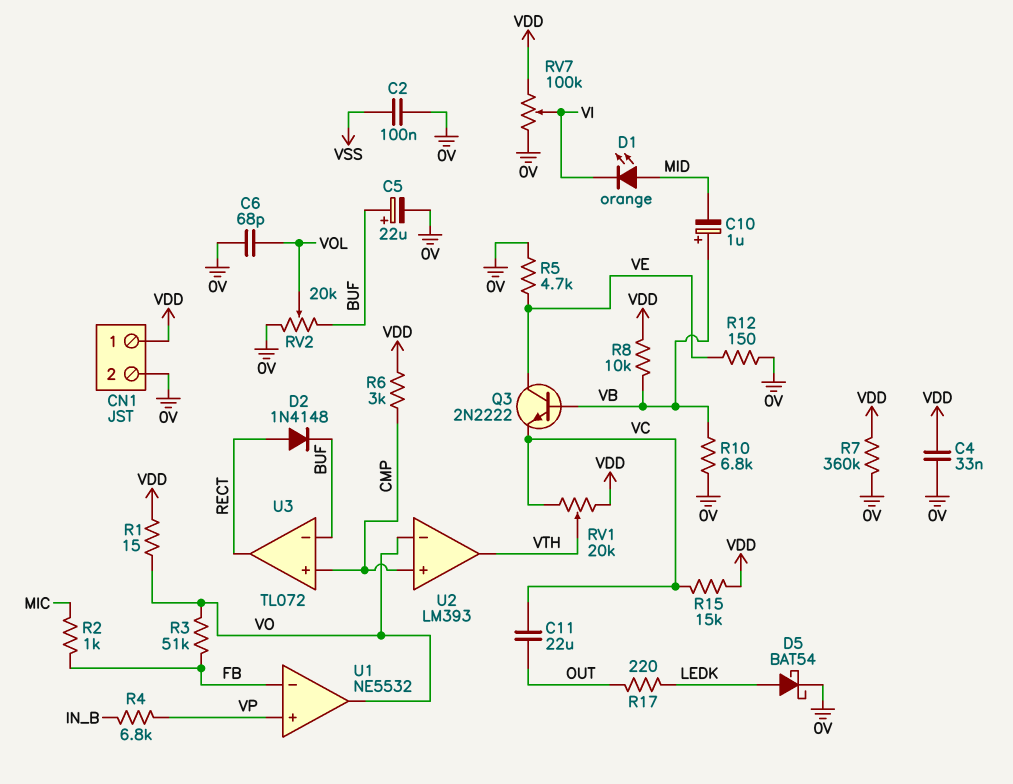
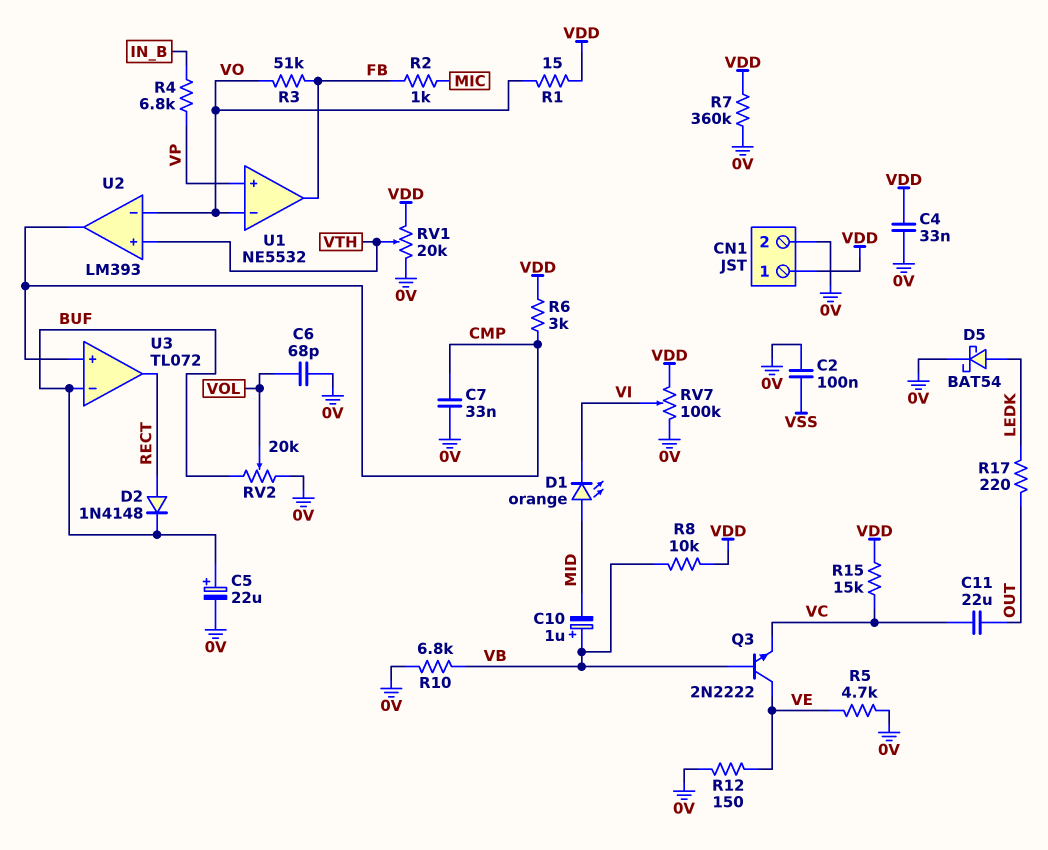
C7: none -> 33nF (0V, CMP)
RV1: 20k (VC, VDD, wiper VTH) -> 20k (0V, VDD, wiper VTH)
U1 pin in-: FB -> VO
U1 pin out: VO -> FB
U2 pin in+: CMP -> VTH
U2 pin out: VTH -> CMP

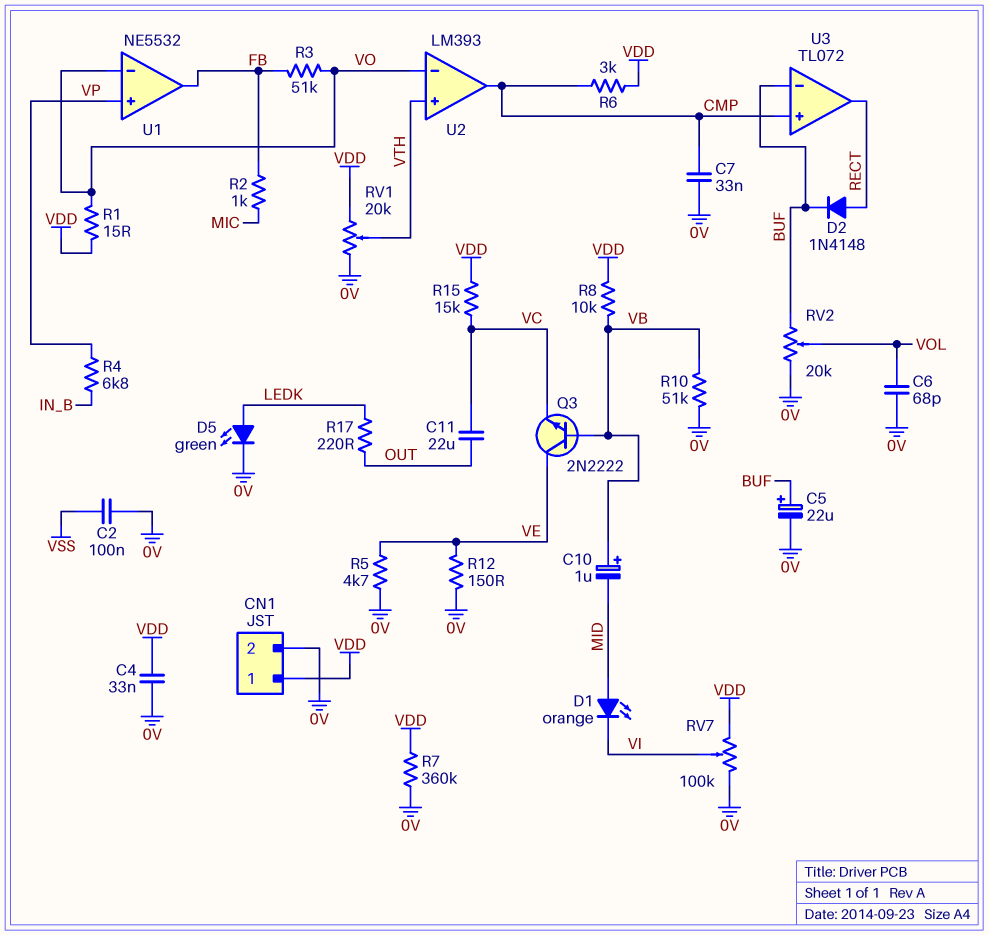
D5: schottky BAT54 (A LEDK, K 0V) -> LED green (A LEDK, K 0V)
R10: 6.8k (0V, VB) -> 51k (0V, VB)

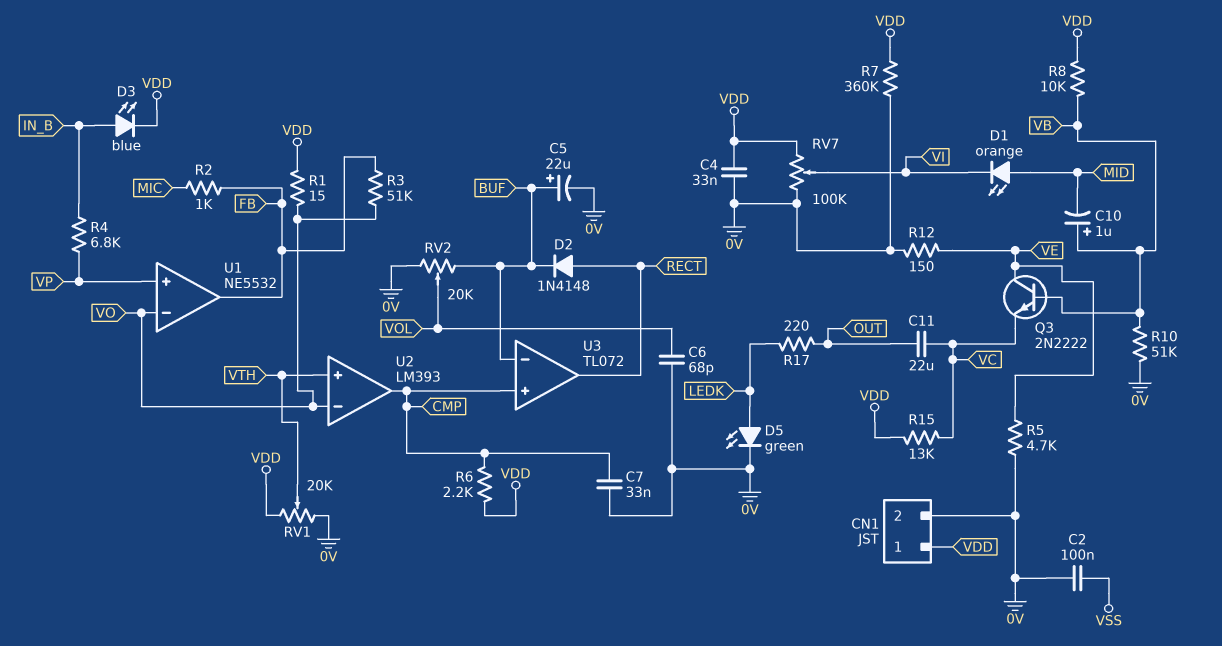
D3: none -> LED blue (A IN_B, K VDD)
R6: 3k (CMP, VDD) -> 2.2k (CMP, VDD)
R15: 15k (VC, VDD) -> 13k (VC, VDD)

